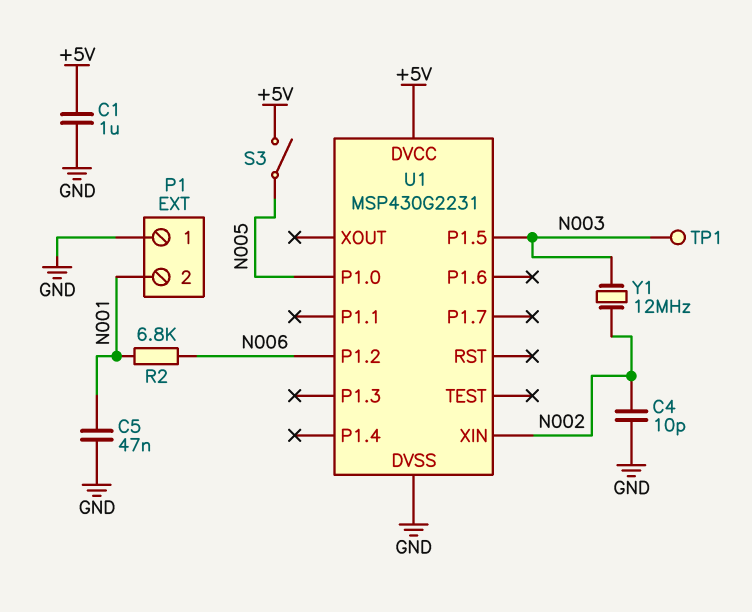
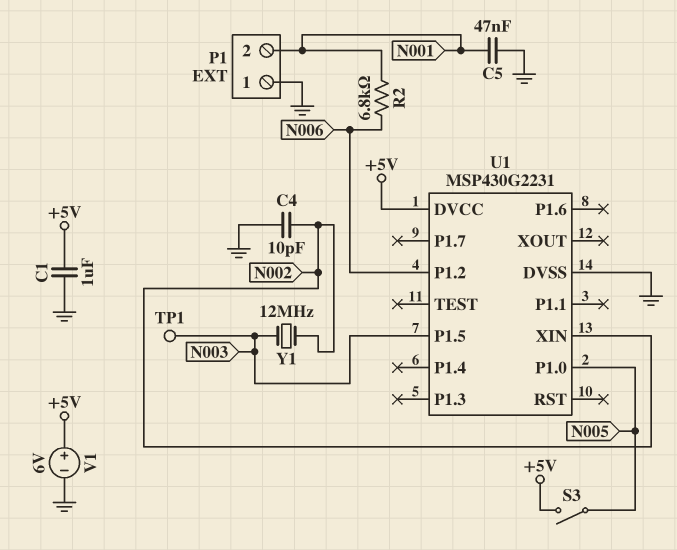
V1: none -> 6V (plus +5V, minus GND)

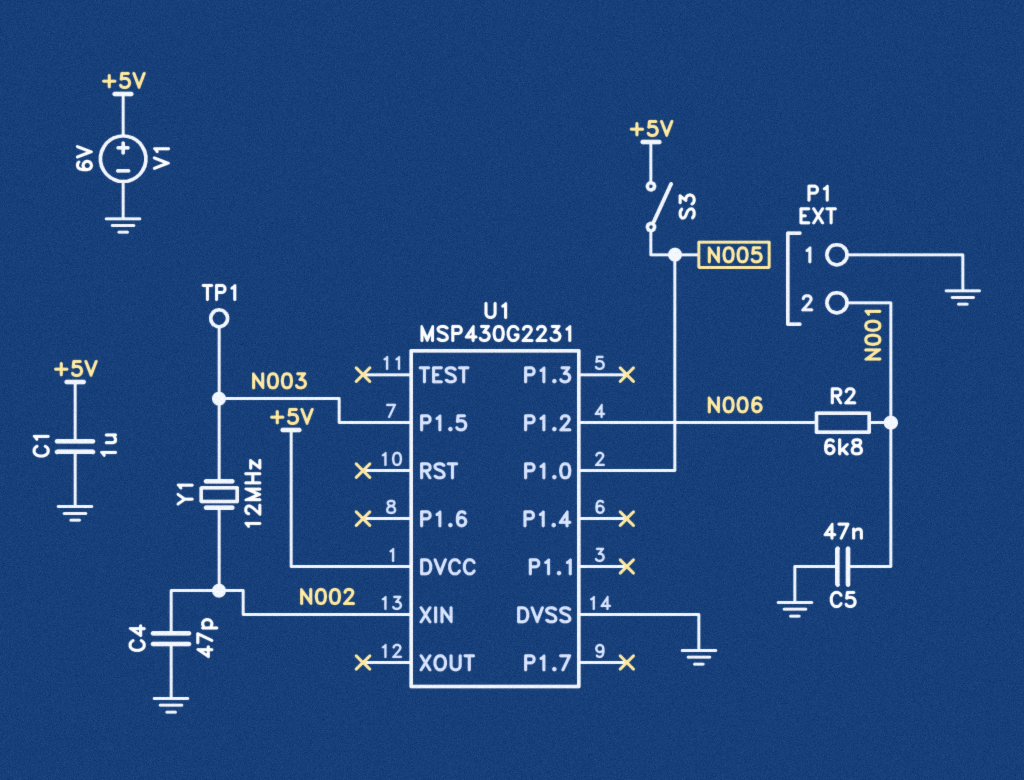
C4: 10pF (GND, N002) -> 47pF (GND, N002)

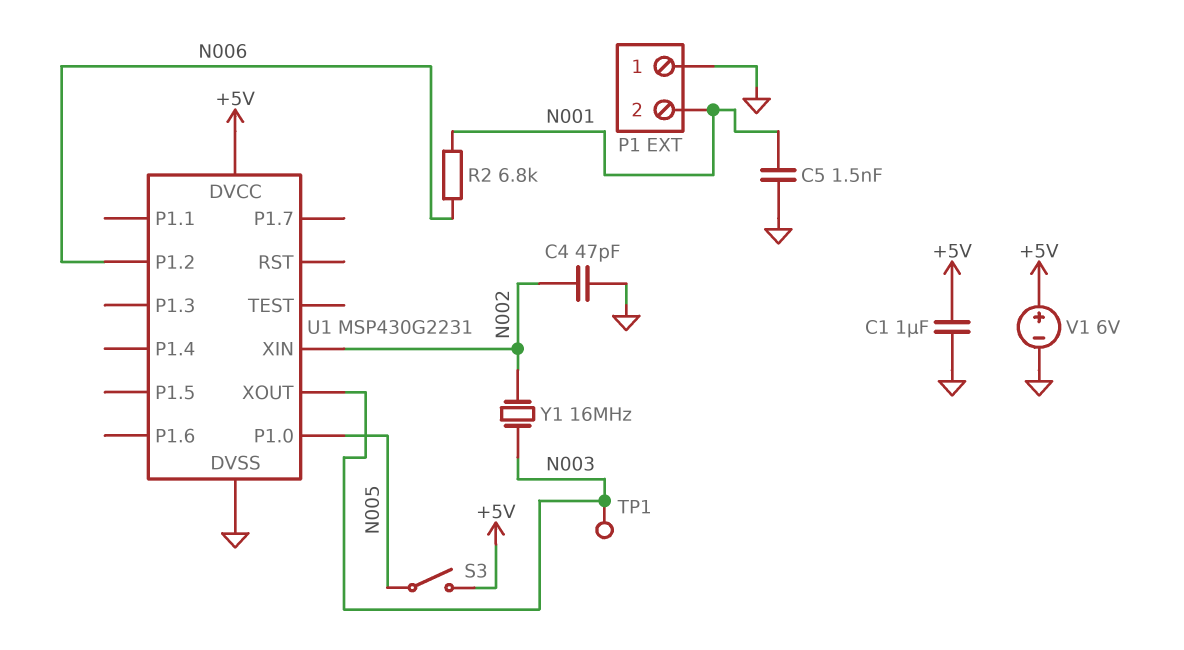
C5: 47nF (GND, N001) -> 1.5nF (GND, N001)
U1 pin P1.5: N003 -> none
U1 pin XOUT: none -> N003
Y1: 12MHz (N002, N003) -> 16MHz (N002, N003)

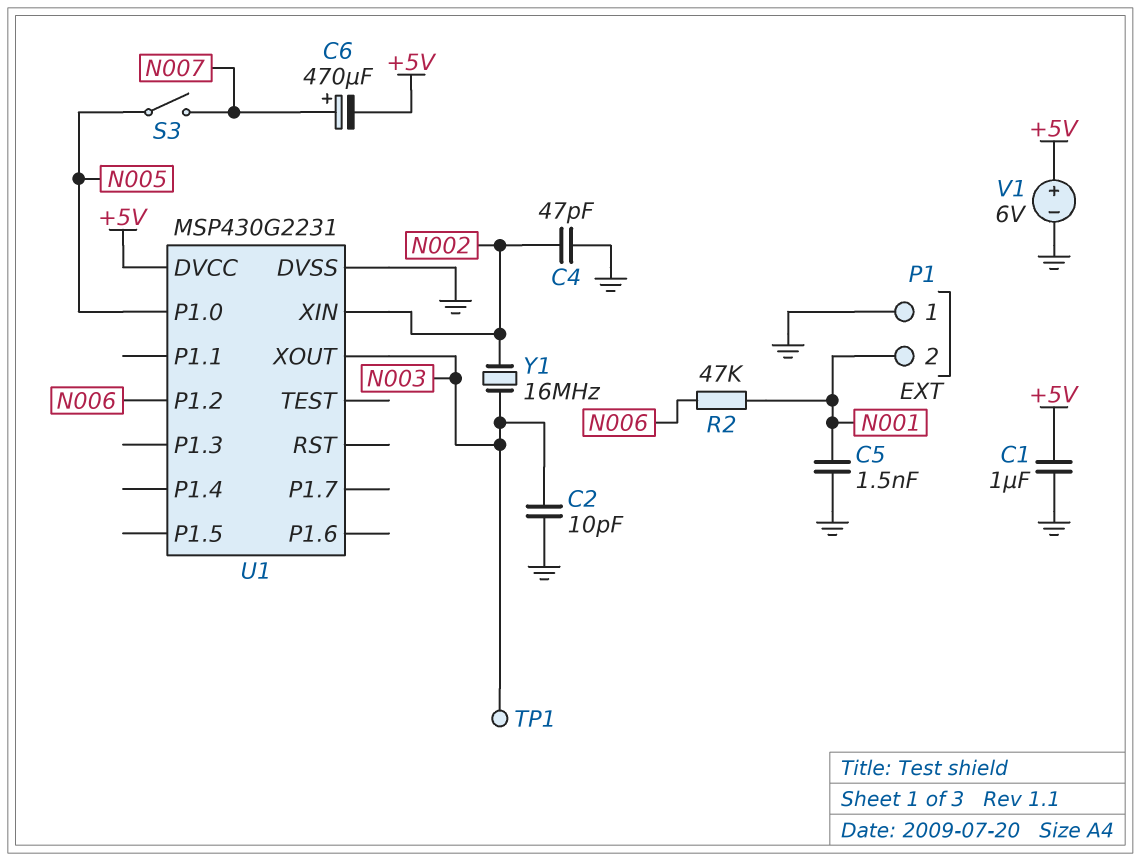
C2: none -> 10pF (GND, N003)
C6: none -> 470uF (plus N007, minus +5V)
R2: 6.8k (N001, N006) -> 47k (N001, N006)
S3: switch (+5V, N005) -> switch (N005, N007)

